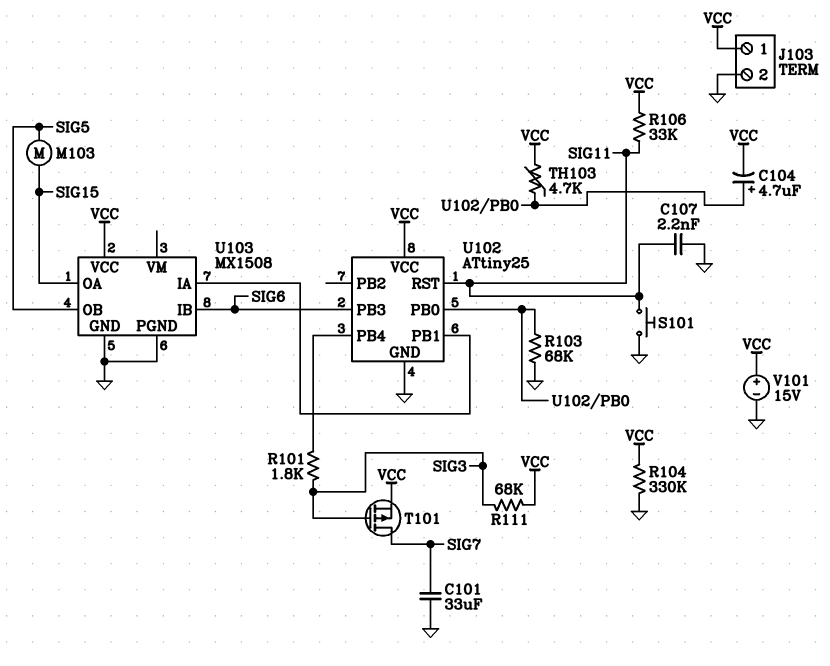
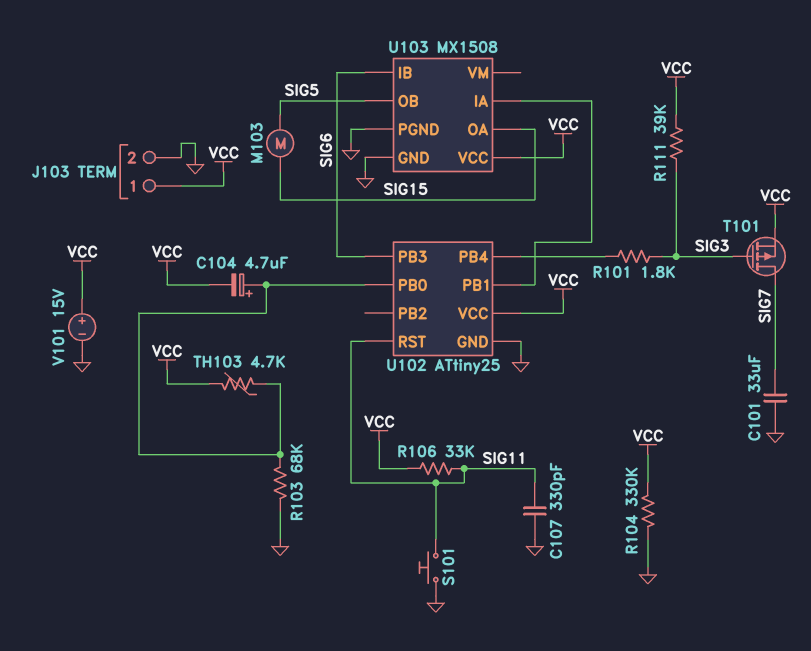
C107: 2.2nF (GND, SIG11) -> 330pF (GND, SIG11)
R111: 68k (SIG3, VCC) -> 39k (SIG3, VCC)

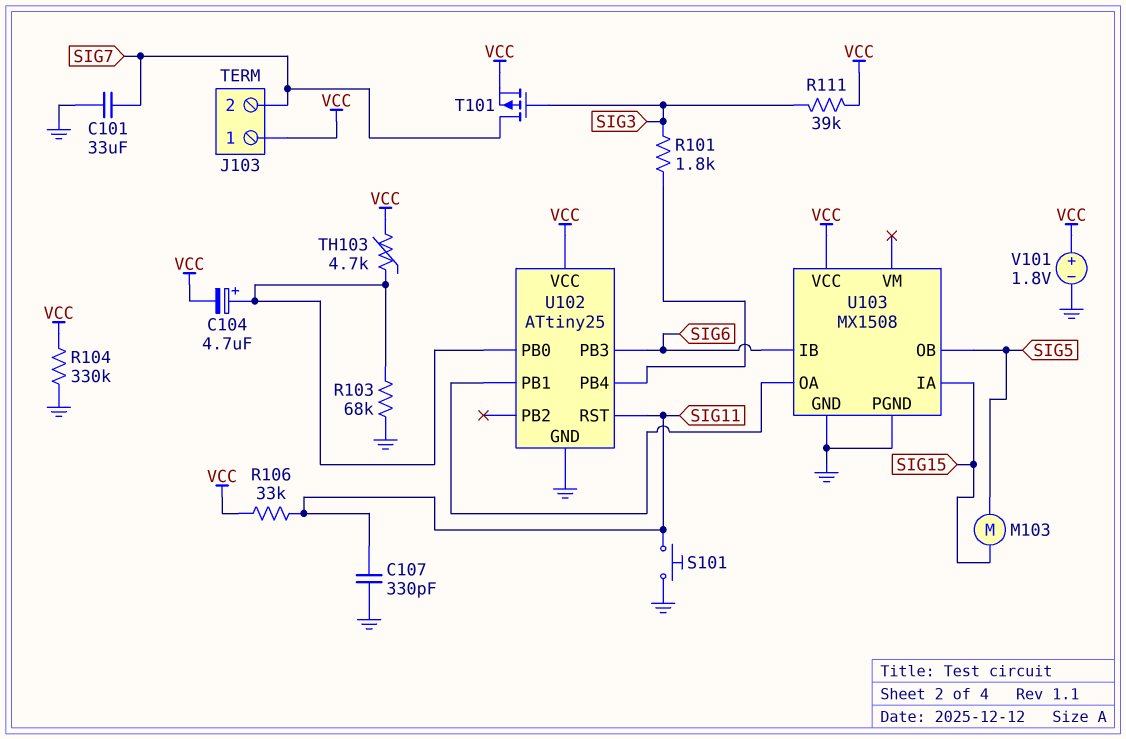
J103 pin 2: GND -> SIG7
U103 pin IA: U102/PB1 -> SIG15
U103 pin OA: SIG15 -> U102/PB1
V101: 15V (plus VCC, minus GND) -> 1.8V (plus VCC, minus GND)

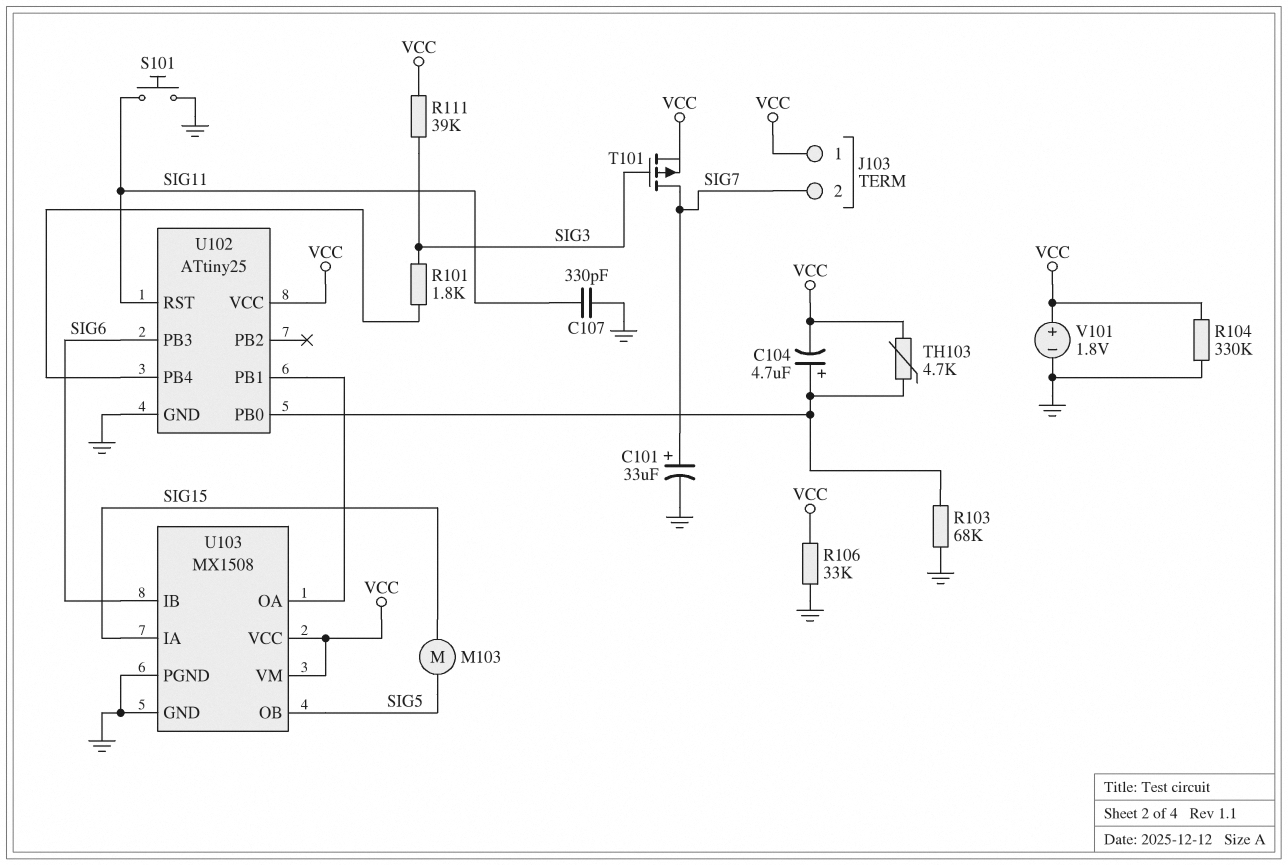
C101: 33uF (GND, SIG7) -> 33uF (plus SIG7, minus GND)
R106: 33k (SIG11, VCC) -> 33k (GND, VCC)
U103 pin VM: none -> VCC

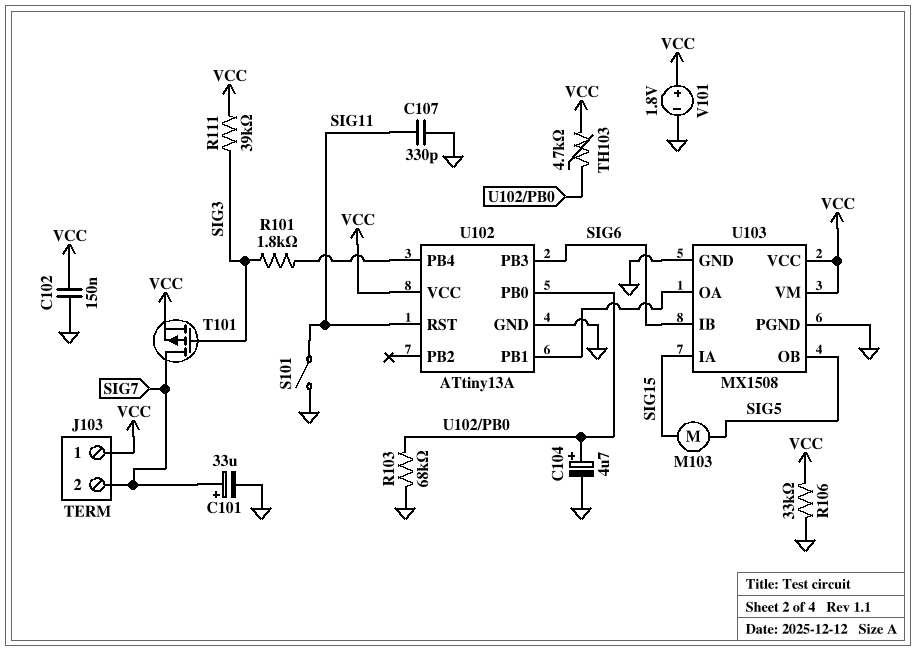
C102: none -> 150nF (GND, VCC)
C104: 4.7uF (plus U102/PB0, minus VCC) -> 4.7uF (plus U102/PB0, minus GND)
R104: 330k (GND, VCC) -> none
S101: button (GND, SIG11) -> switch (GND, SIG11)
U102: ATtiny25 -> ATtiny13A

